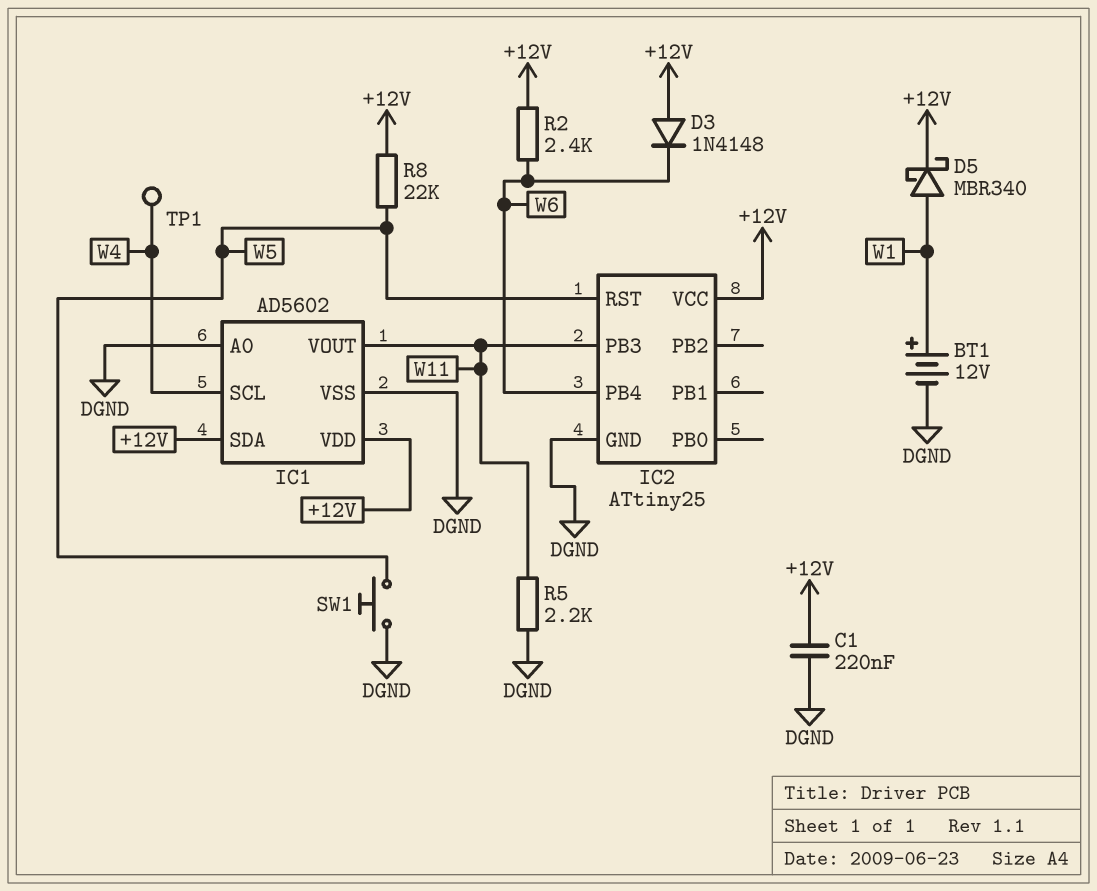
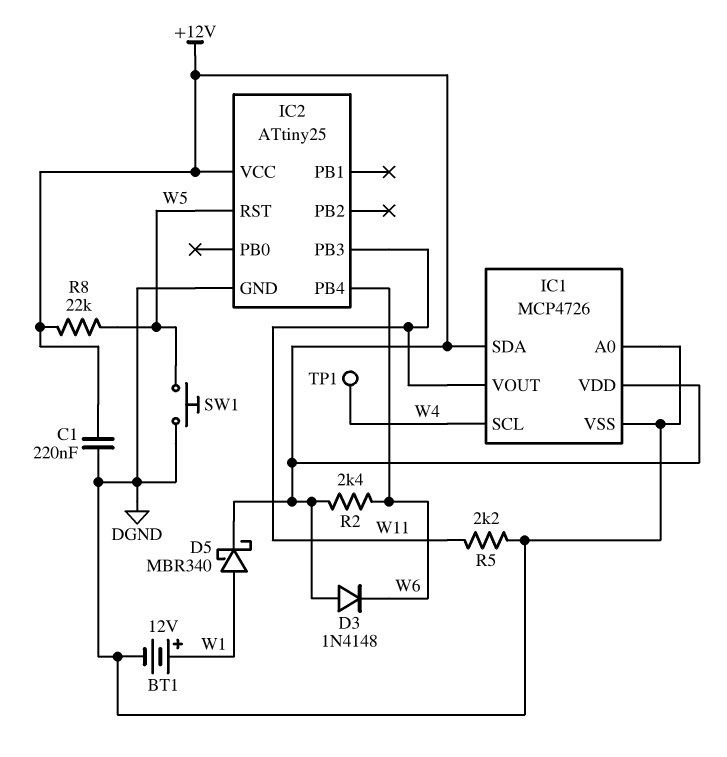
IC1: AD5602 -> MCP4726

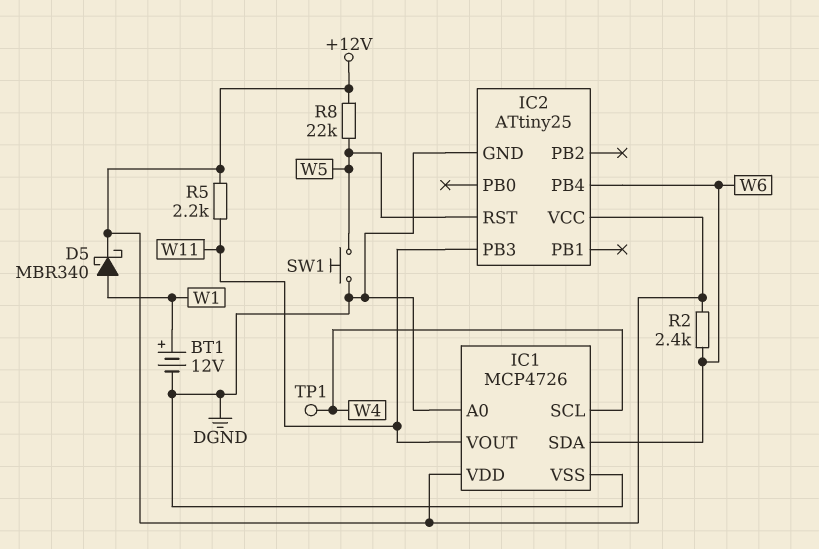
C1: 220nF (+12V, DGND) -> none
D3: diode 1N4148 (A +12V, K W6) -> none
IC1 pin SDA: +12V -> W6
R5: 2.2k (DGND, W11) -> 2.2k (+12V, W11)

